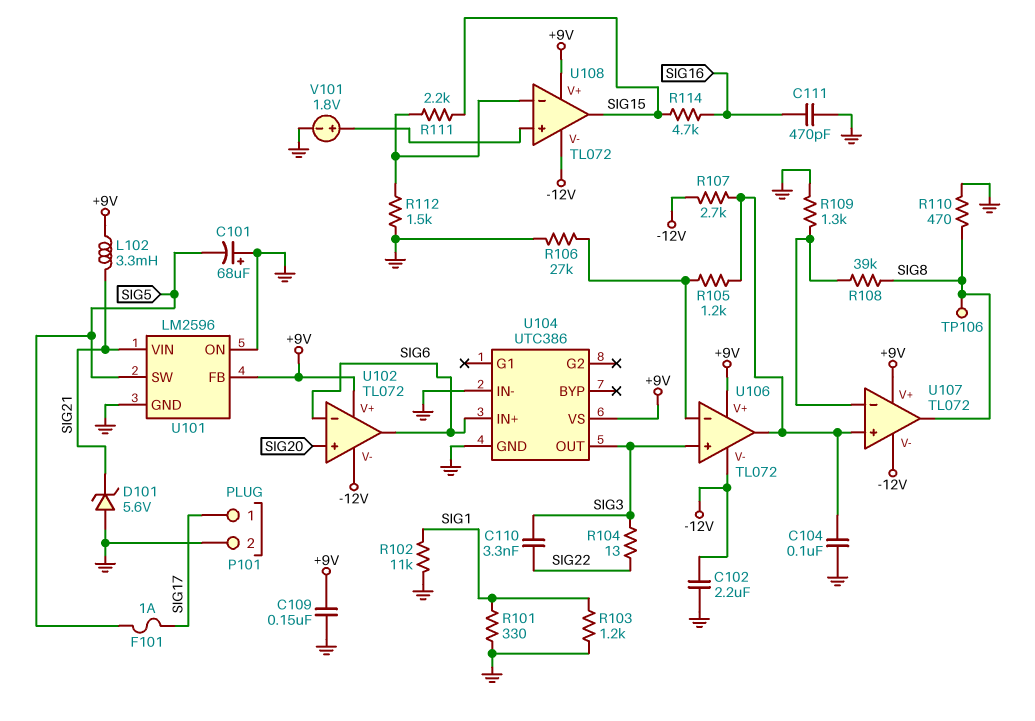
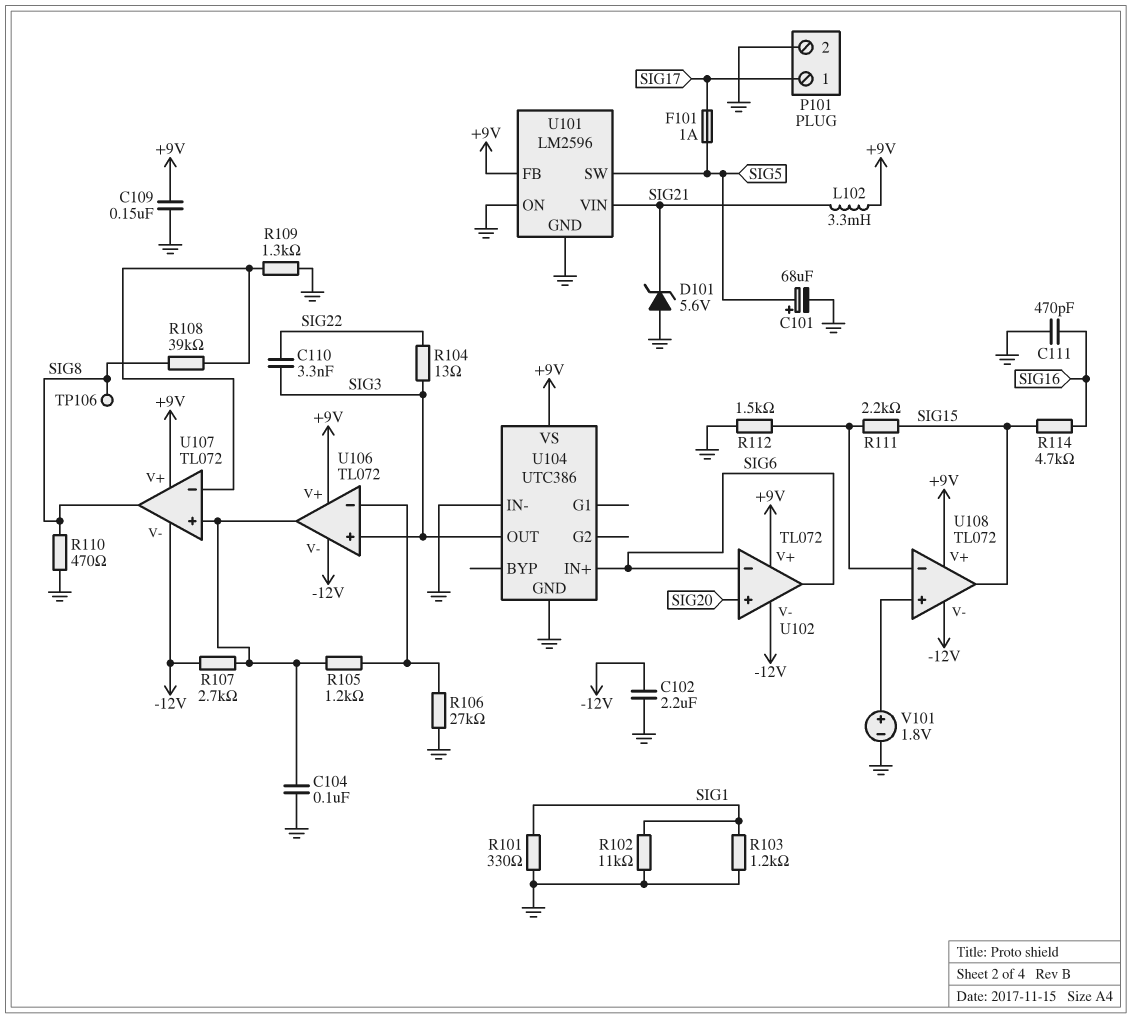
C101: 68uF (plus GND, minus SIG5) -> 68uF (plus SIG5, minus GND)

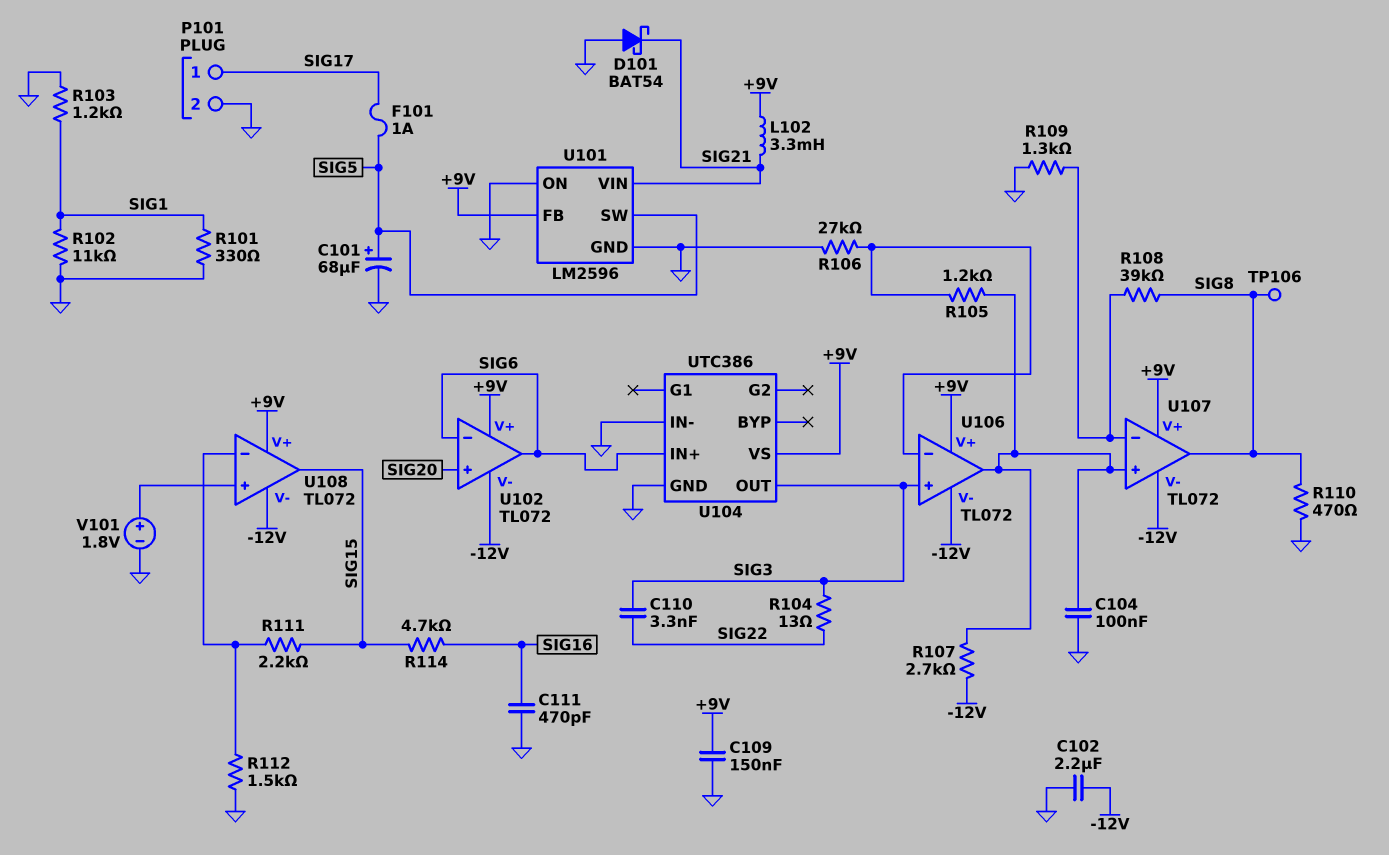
D101: zener 5.6V (A GND, K SIG21) -> schottky BAT54 (A GND, K SIG21)

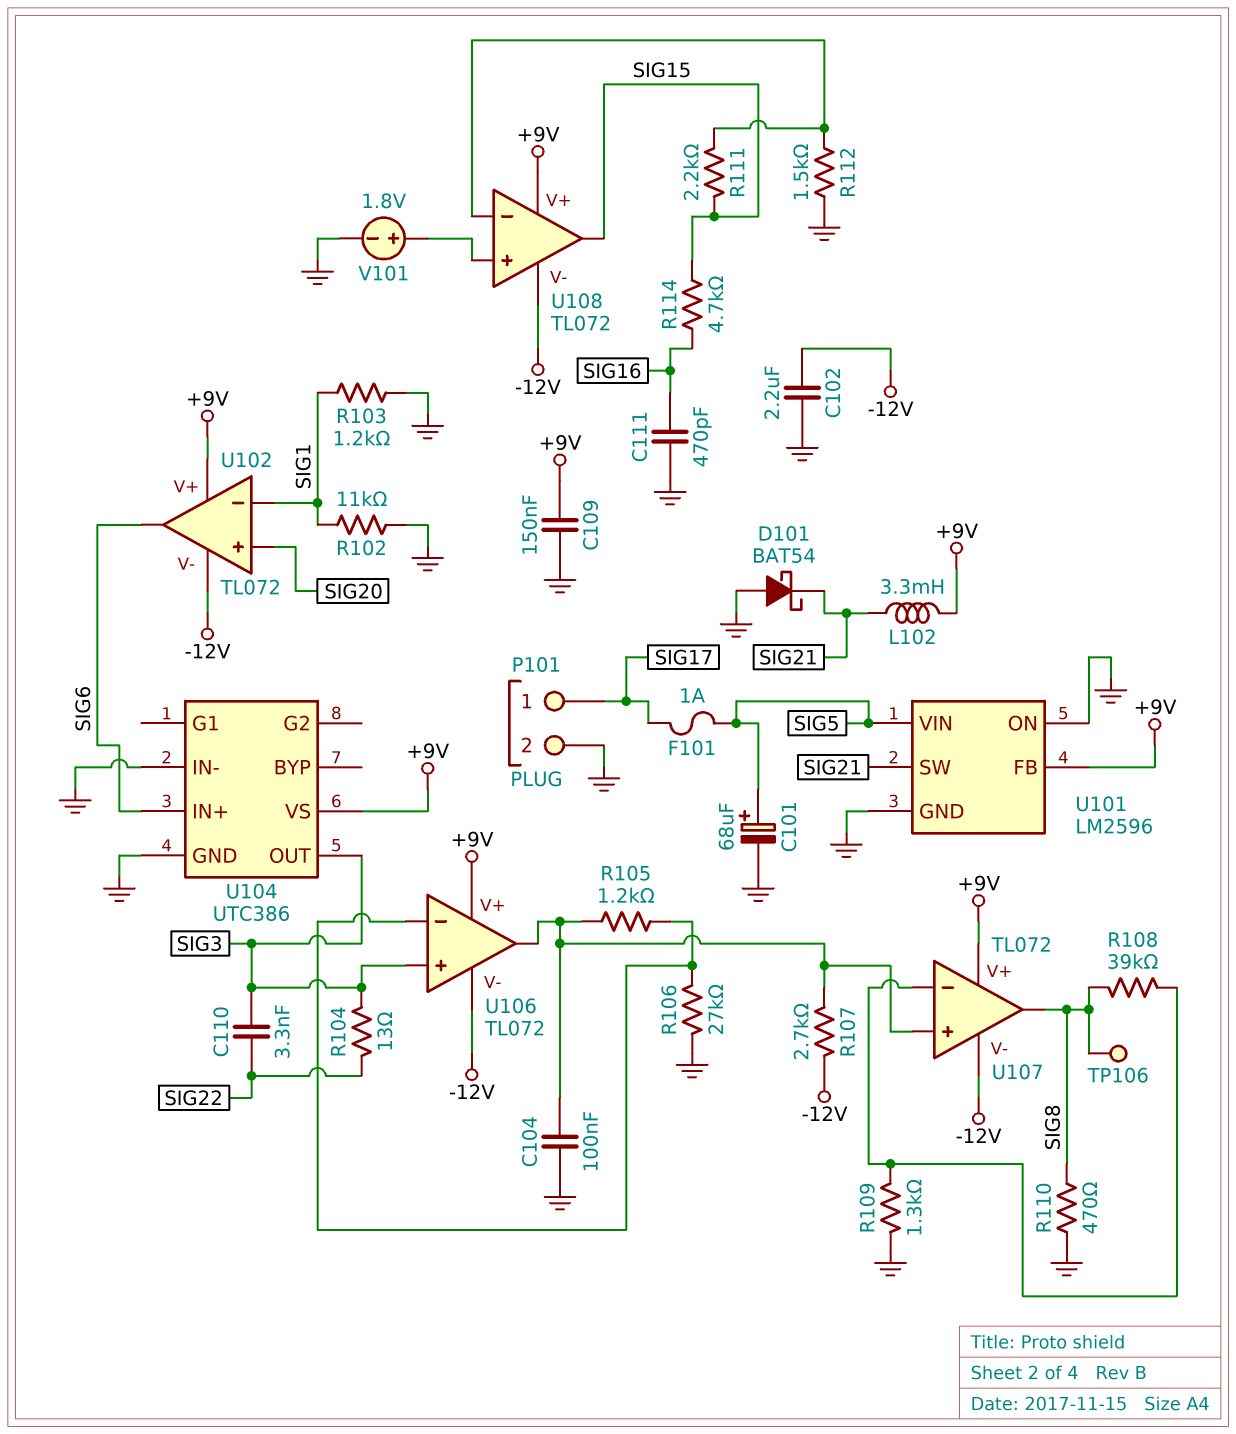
R101: 330 (GND, SIG1) -> none
U101 pin SW: SIG5 -> SIG21
U101 pin VIN: SIG21 -> SIG5
U102 pin in-: SIG6 -> SIG1

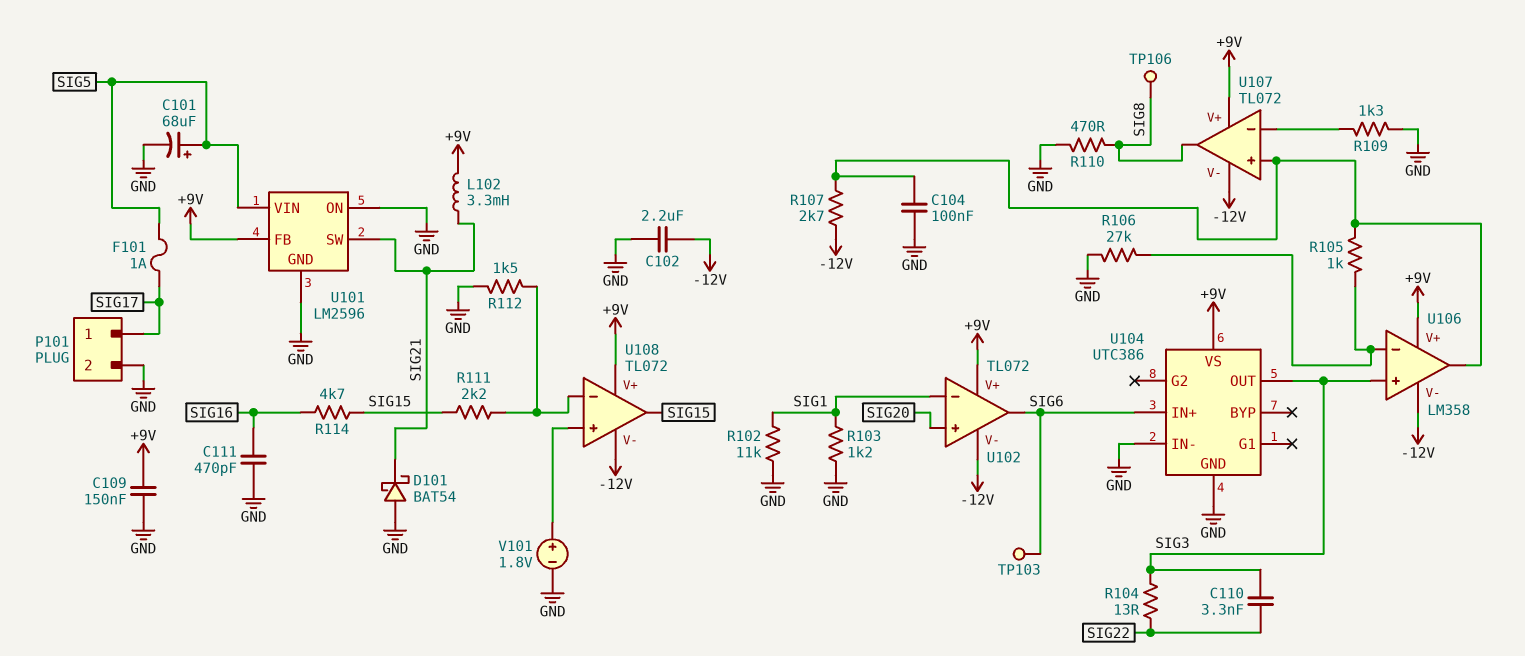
R105: 1.2k (U106/in-, U106/out) -> 1k (U106/in-, U106/out)
R108: 39k (SIG8, U107/in-) -> none
TP103: none -> test point (SIG6)
U106: TL072 -> LM358

